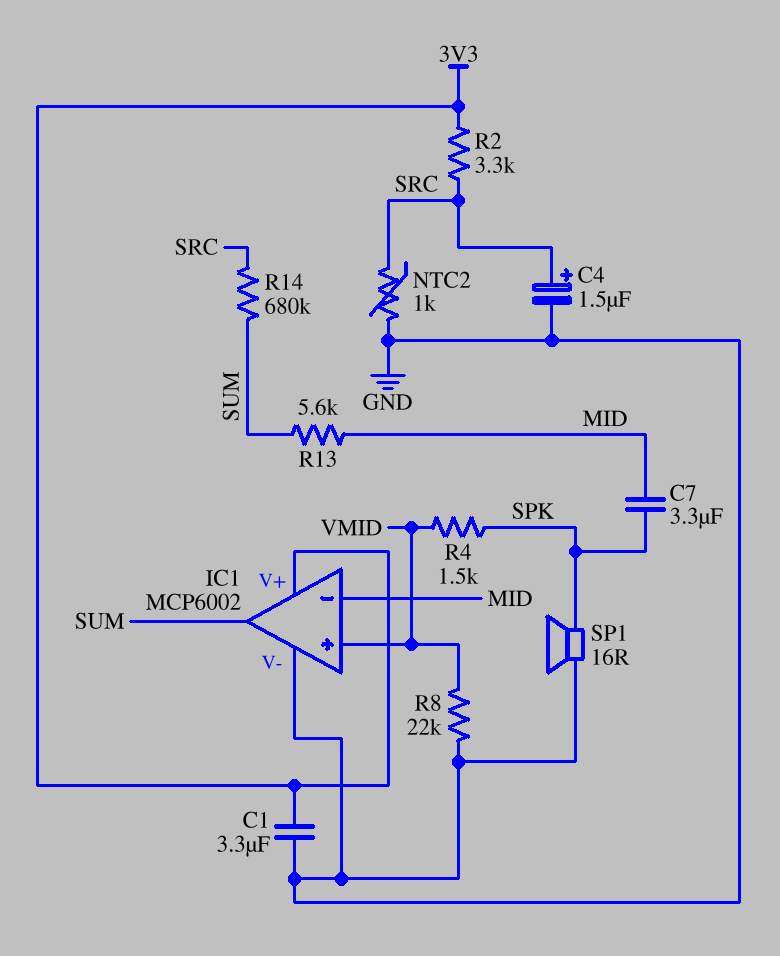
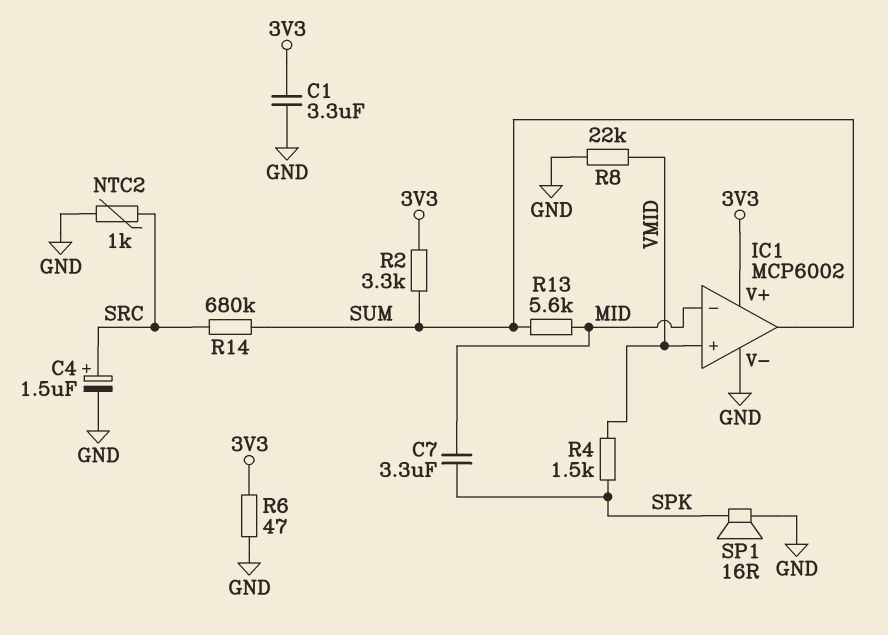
R2: 3.3k (3V3, SRC) -> 3.3k (3V3, SUM)
R6: none -> 47 (3V3, GND)

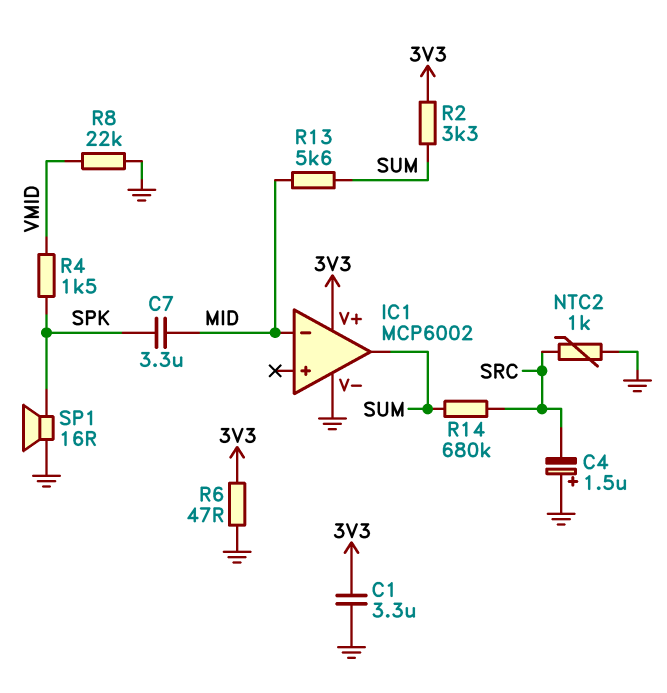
C4: 1.5uF (plus SRC, minus GND) -> 1.5uF (plus GND, minus SRC)
IC1 pin in+: VMID -> none

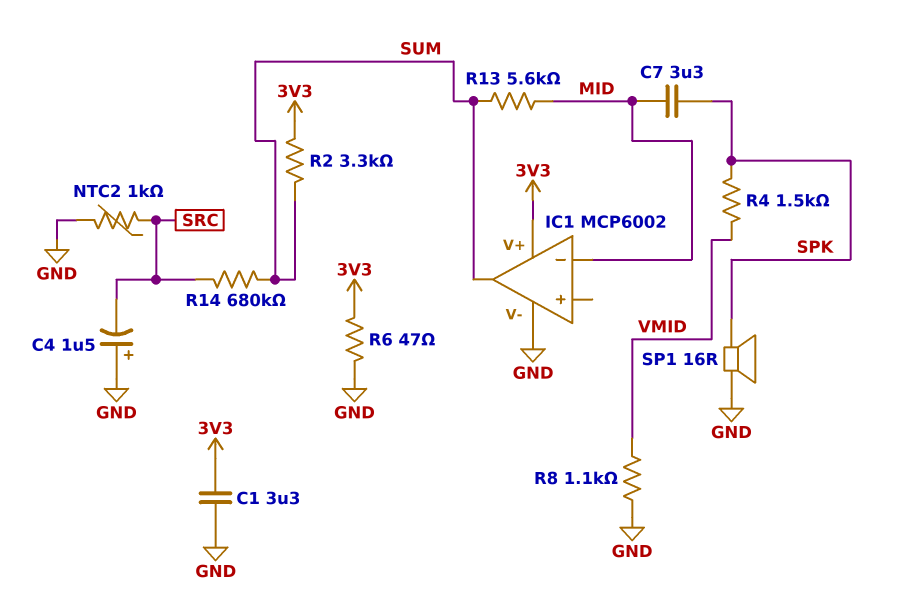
R8: 22k (GND, VMID) -> 1.1k (GND, VMID)

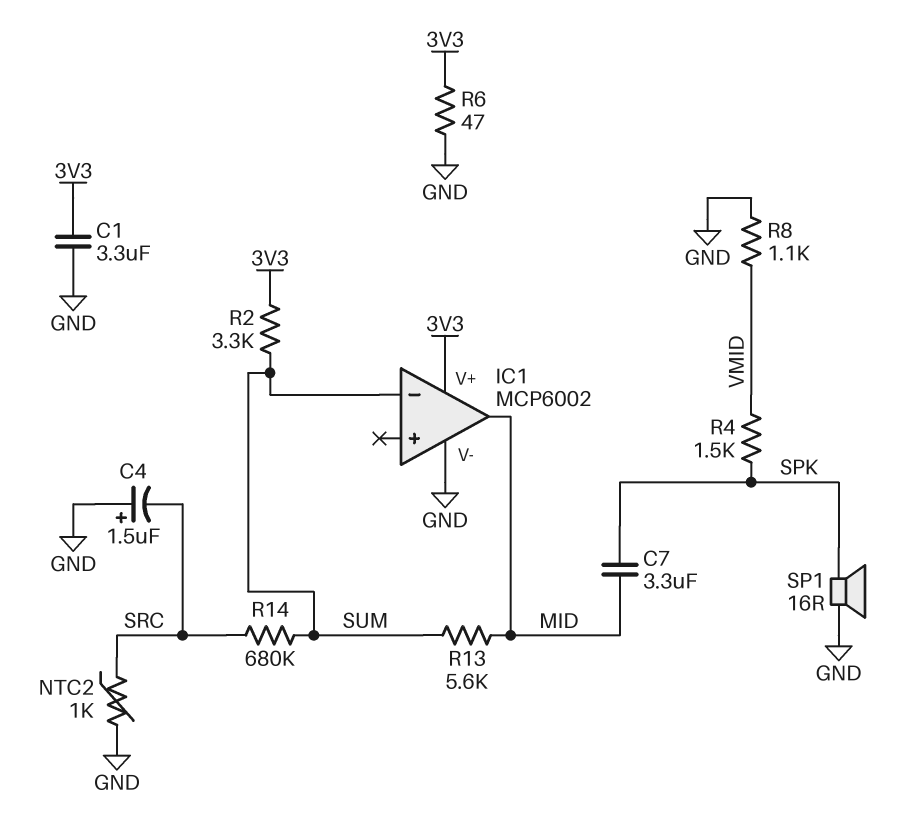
IC1 pin in-: MID -> SUM
IC1 pin out: SUM -> MID

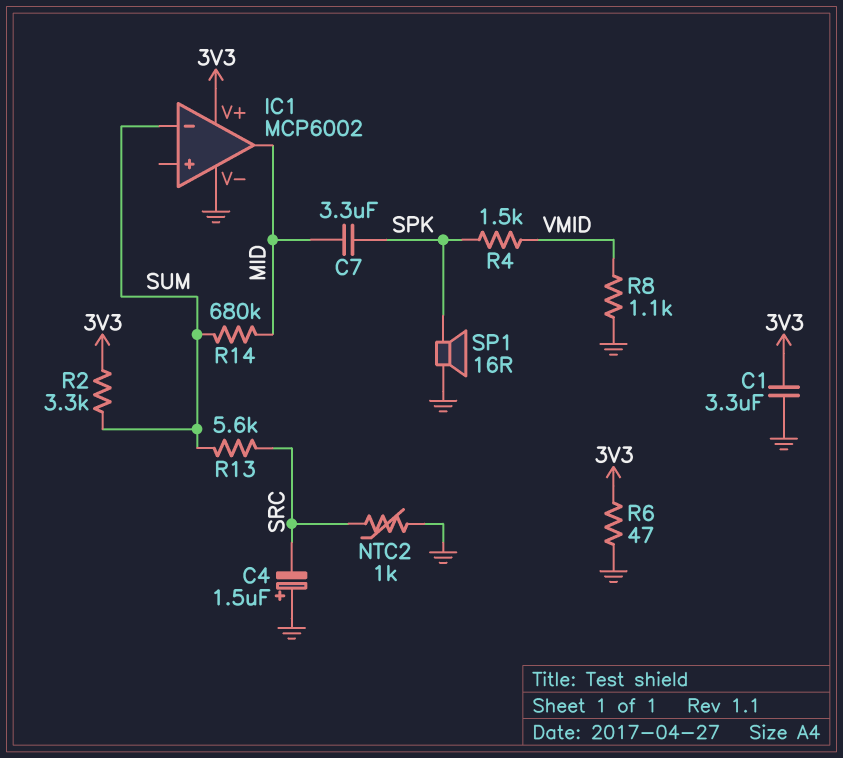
R13: 5.6k (MID, SUM) -> 5.6k (SRC, SUM)
R14: 680k (SRC, SUM) -> 680k (MID, SUM)

